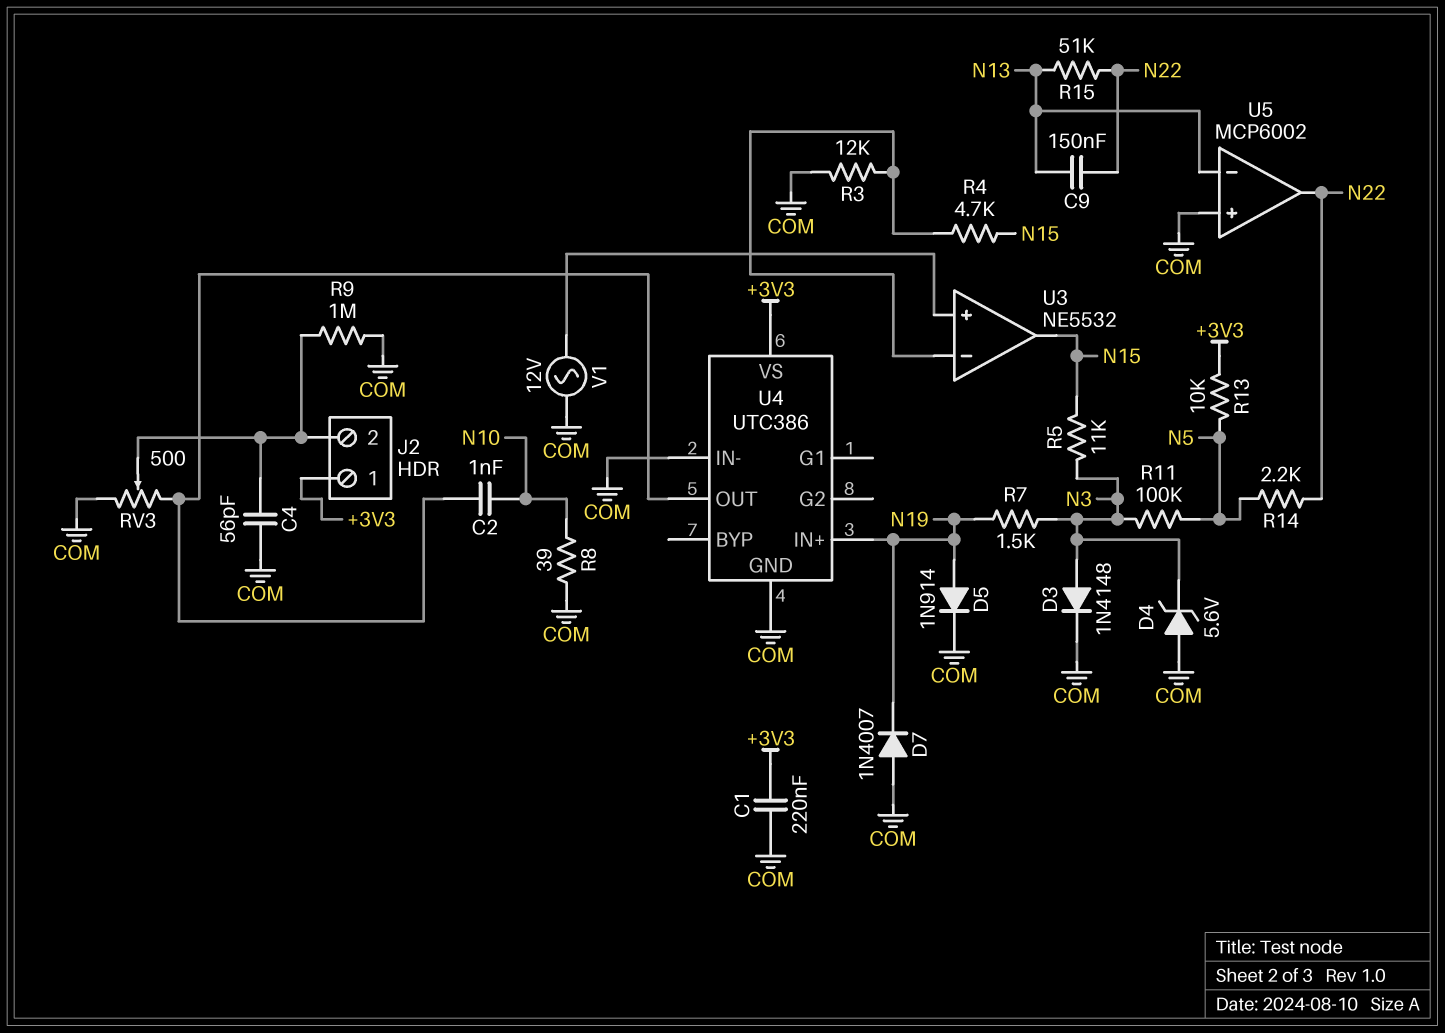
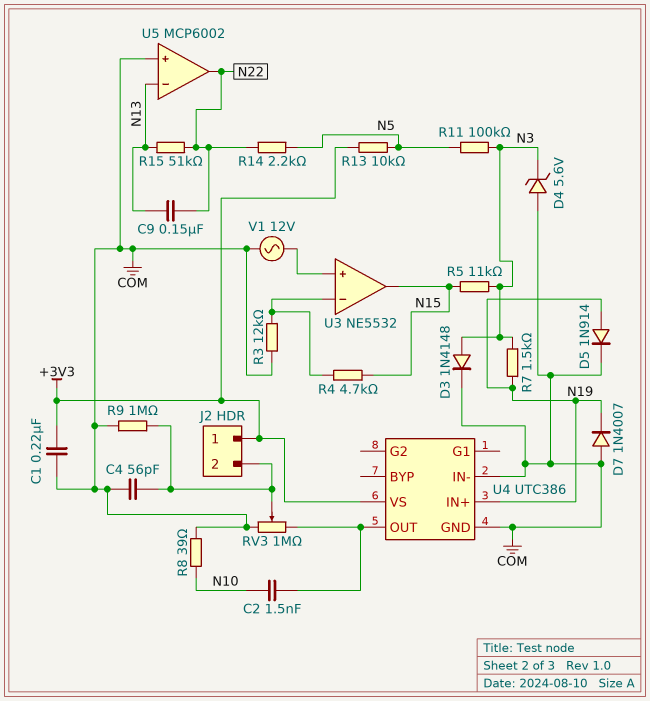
C2: 1nF (N10, U4/OUT) -> 1.5nF (N10, U4/OUT)
RV3: 500 (COM, U4/OUT, wiper J2/2) -> 1M (COM, U4/OUT, wiper J2/2)

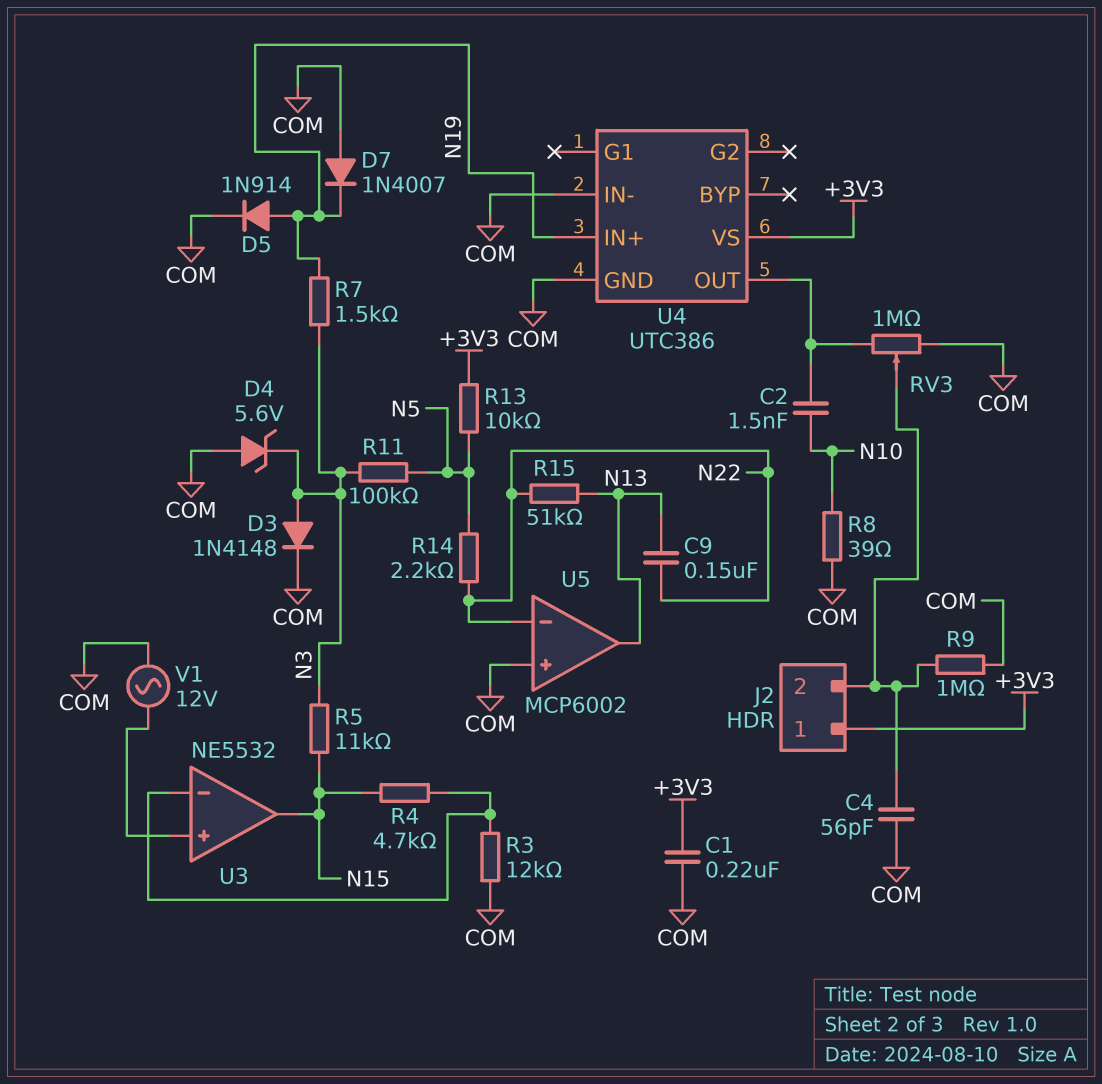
U5 pin in-: N13 -> N22
U5 pin out: N22 -> N13

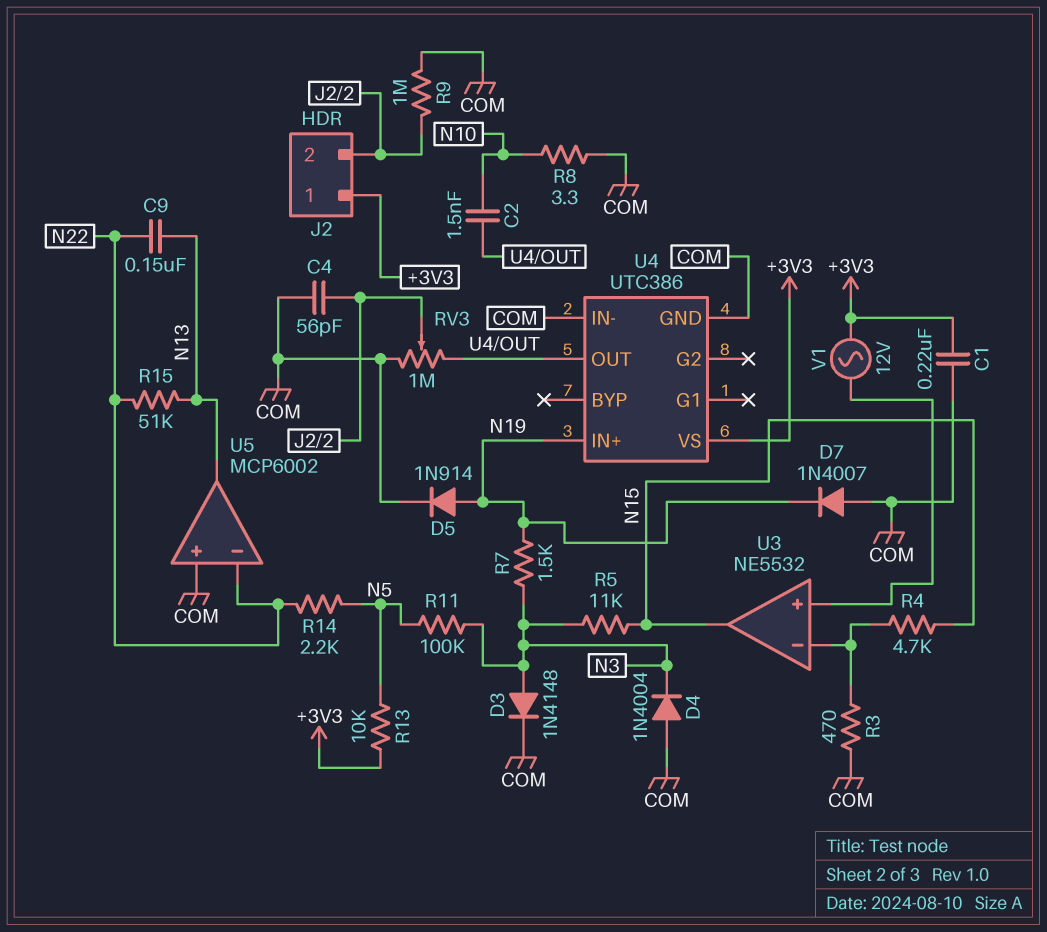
D4: zener 5.6V (A COM, K N3) -> diode 1N4004 (A COM, K N3)
R3: 12k (COM, U3/in-) -> 470 (COM, U3/in-)
R8: 39 (COM, N10) -> 3.3 (COM, N10)
V1: AC 12V (COM, U3/in+) -> AC 12V (+3V3, U3/in+)

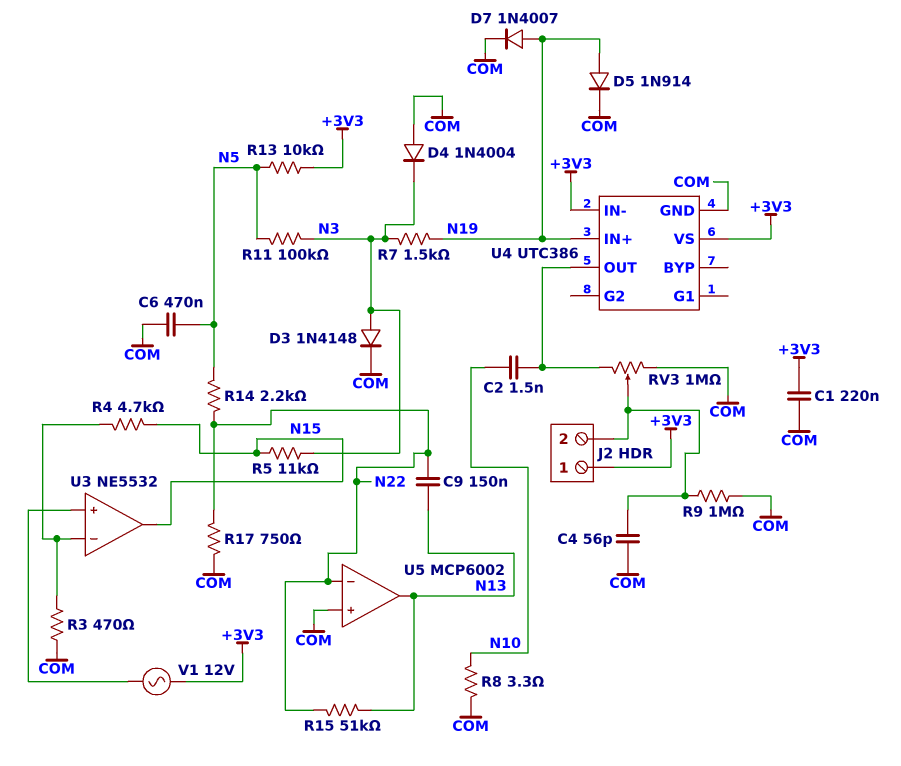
C6: none -> 470nF (COM, N5)
D7: diode 1N4007 (A COM, K N19) -> diode 1N4007 (A N19, K COM)
R17: none -> 750 (COM, N22)
U4 pin IN-: COM -> +3V3

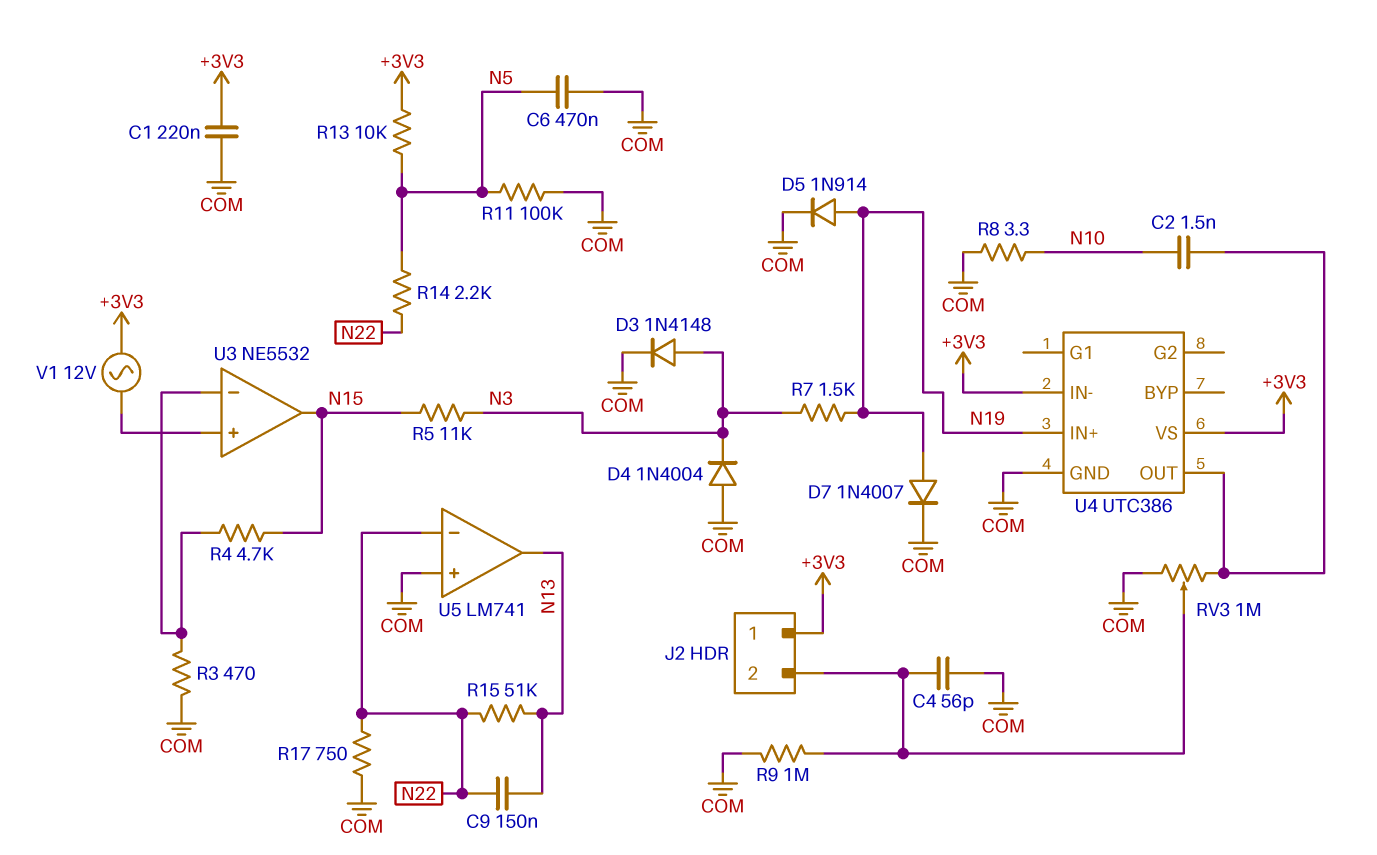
R11: 100k (N3, N5) -> 100k (COM, N5)
U5: MCP6002 -> LM741

